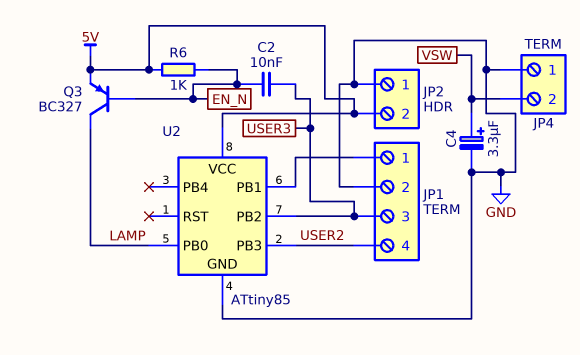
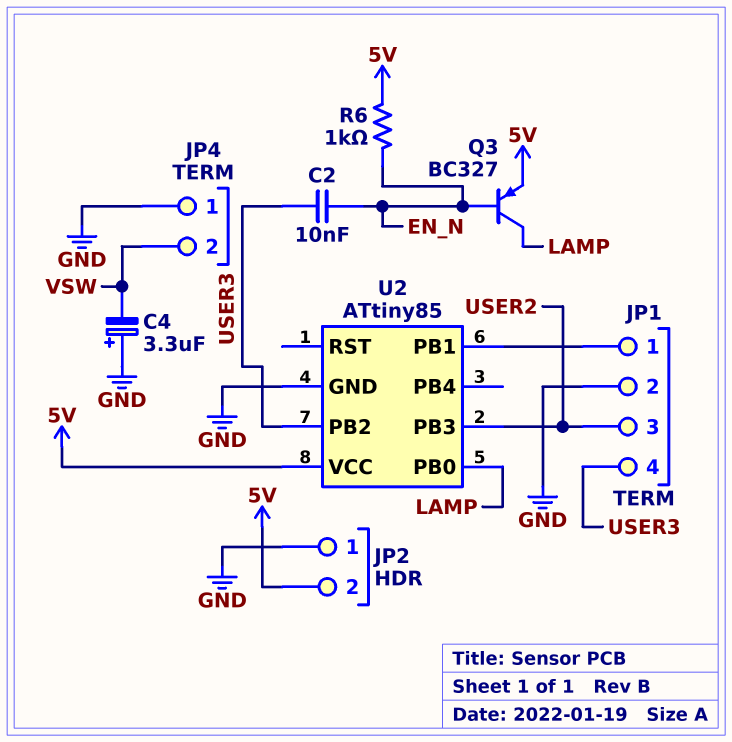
C4: 3.3uF (plus VSW, minus GND) -> 3.3uF (plus GND, minus VSW)
JP1 pin 3: USER3 -> USER2
JP1 pin 4: USER2 -> USER3

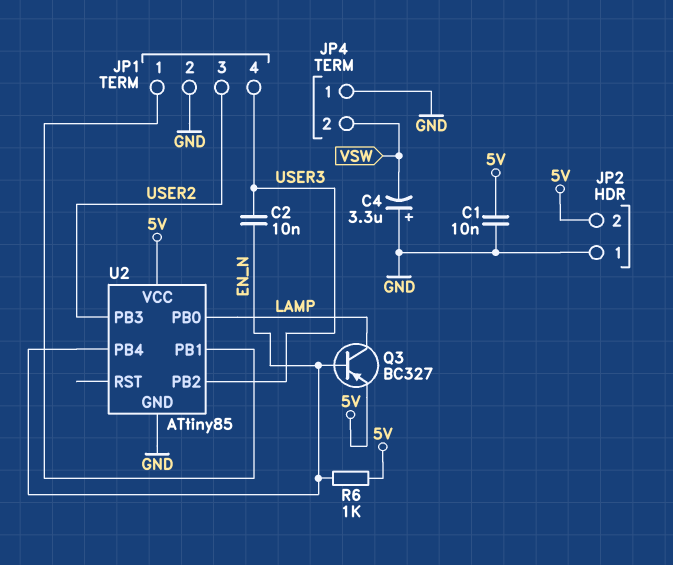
C1: none -> 10nF (5V, GND)
U2 pin PB4: none -> EN_N

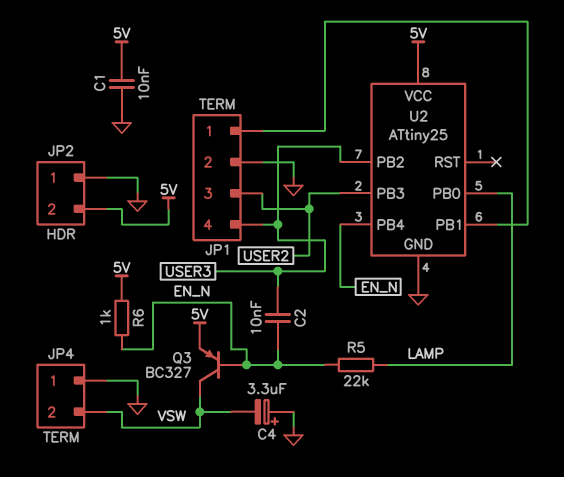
Q3: PNP BC327 (B EN_N, C LAMP, E 5V) -> PNP BC327 (B EN_N, C VSW, E 5V)
R5: none -> 22k (EN_N, LAMP)
U2: ATtiny85 -> ATtiny25

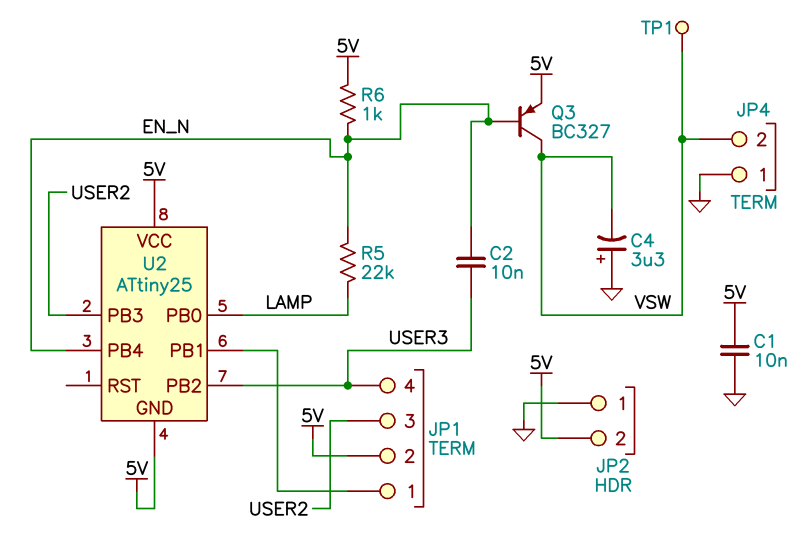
JP1 pin 2: GND -> 5V
TP1: none -> test point (VSW)
U2 pin GND: GND -> 5V

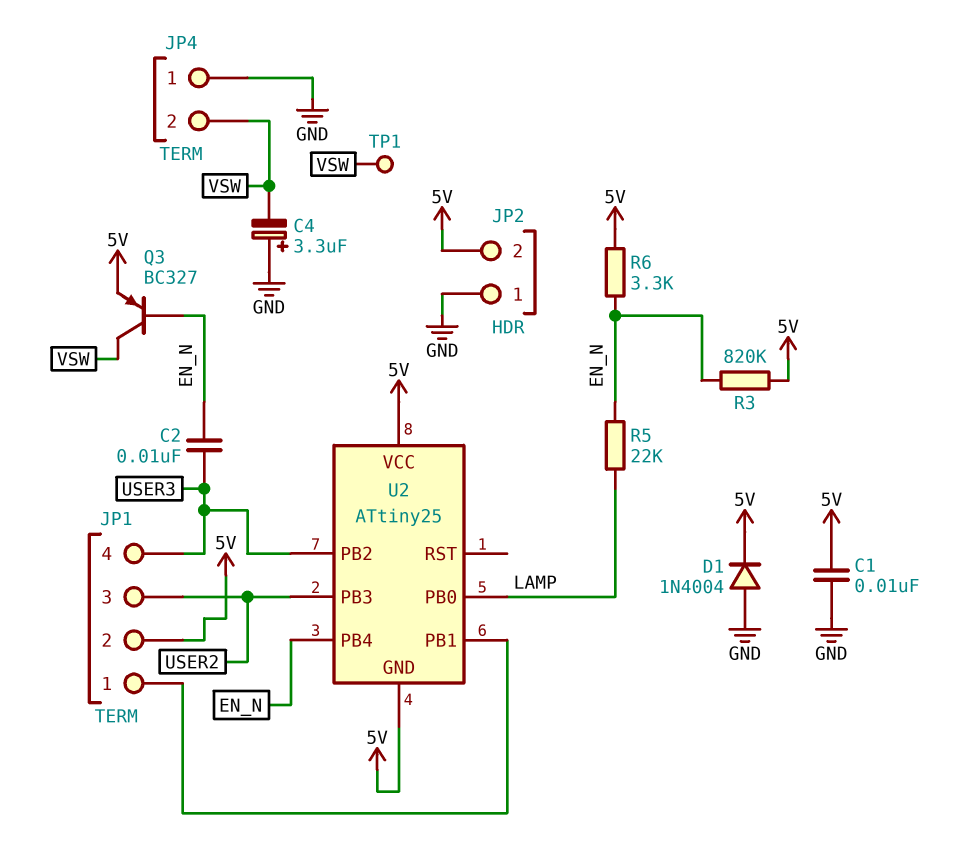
D1: none -> diode 1N4004 (A GND, K 5V)
R3: none -> 820k (5V, EN_N)
R6: 1k (5V, EN_N) -> 3.3k (5V, EN_N)

